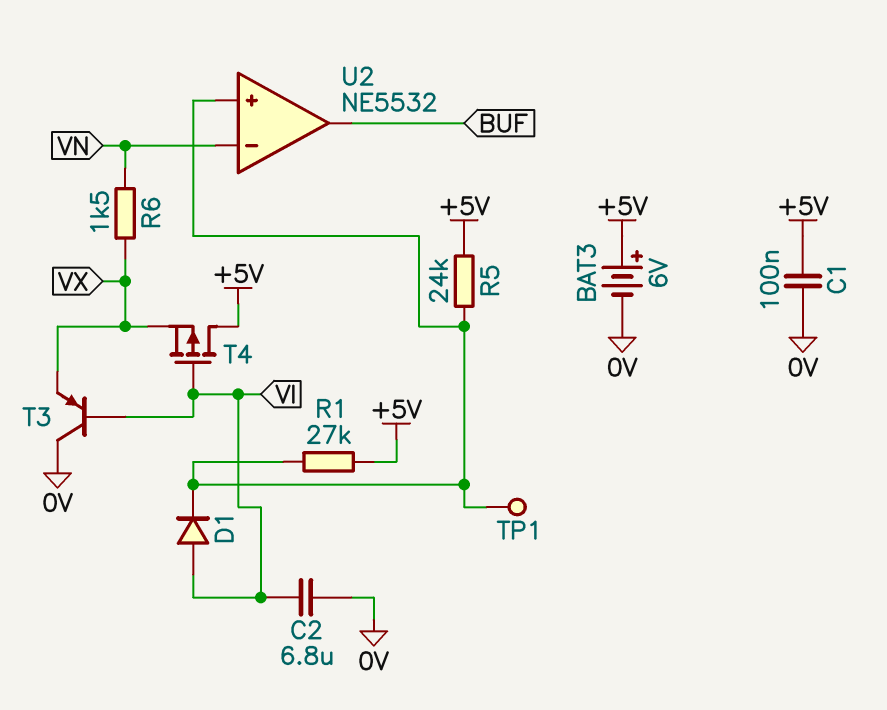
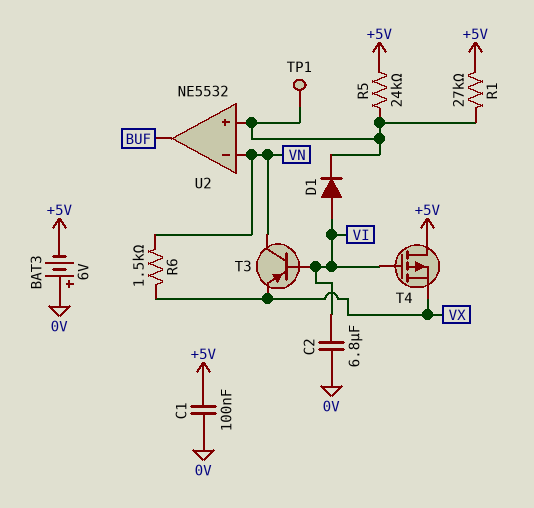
BAT3: 6V (plus +5V, minus 0V) -> 6V (plus 0V, minus +5V)
T3: PNP (B VI, C 0V, E VX) -> PNP (B VI, C VN, E VX)

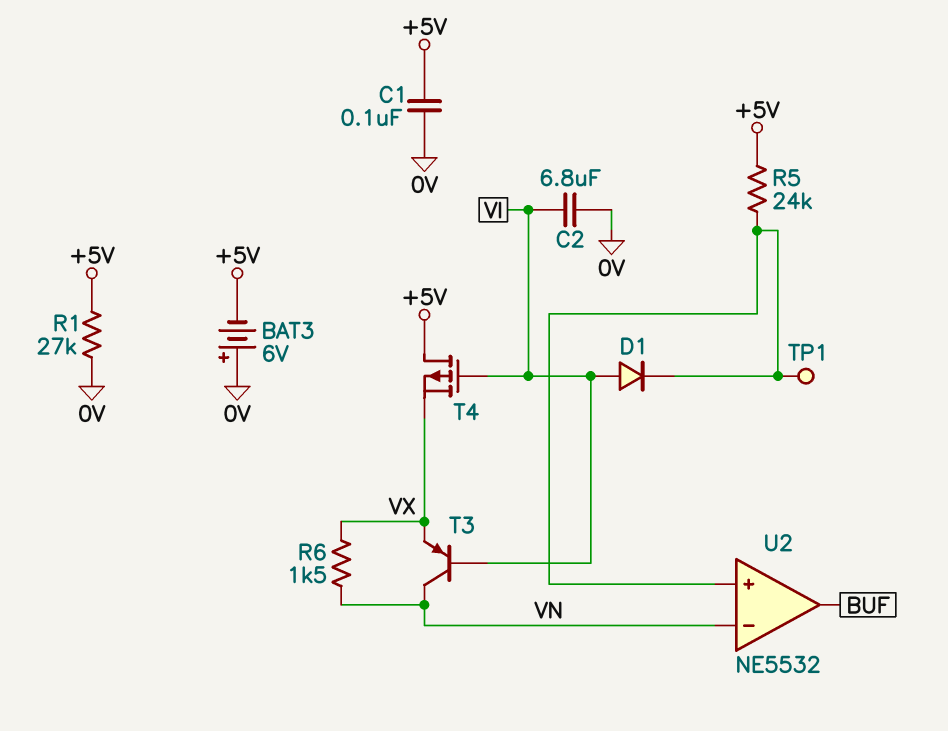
R1: 27k (+5V, U2/in+) -> 27k (+5V, 0V)

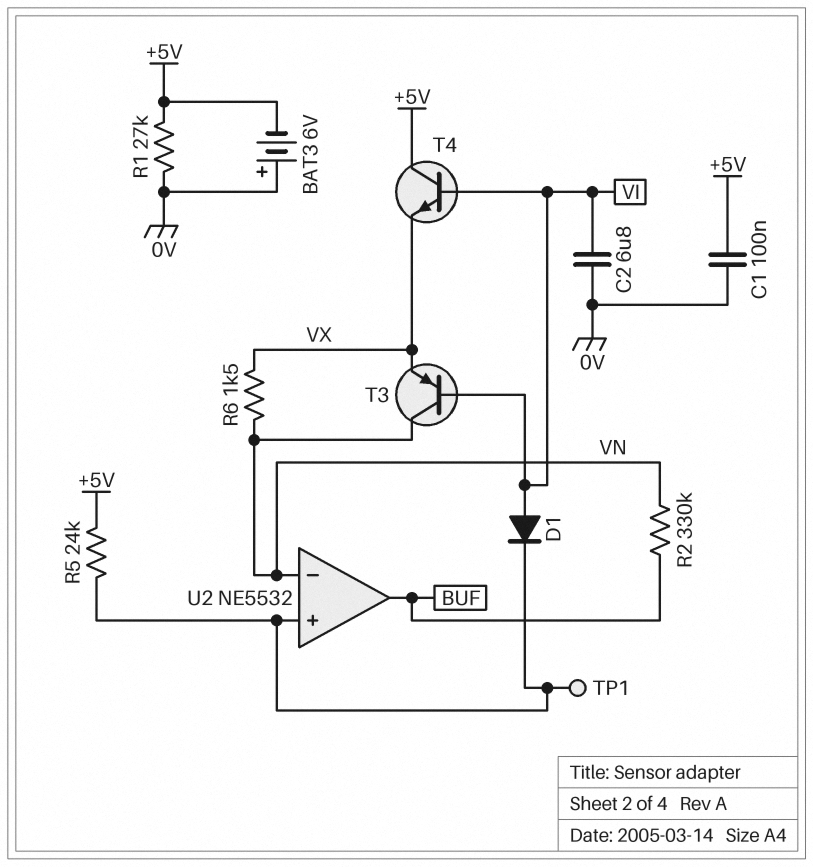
R2: none -> 330k (BUF, VN)
T4: PMOS (G VI, D +5V, S VX) -> NPN (B VI, C +5V, E VX)

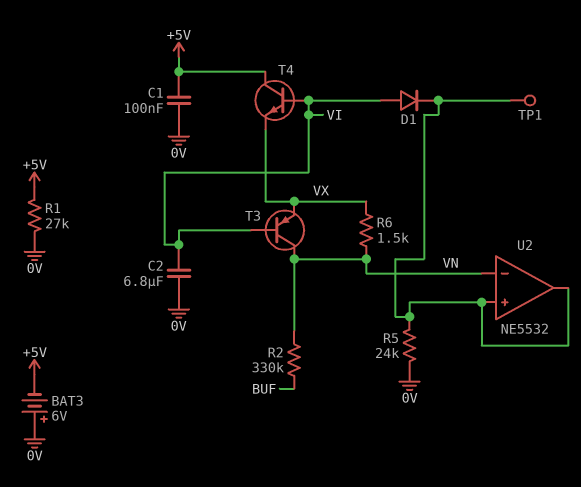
R5: 24k (+5V, U2/in+) -> 24k (0V, U2/in+)
U2 pin out: BUF -> U2/in+

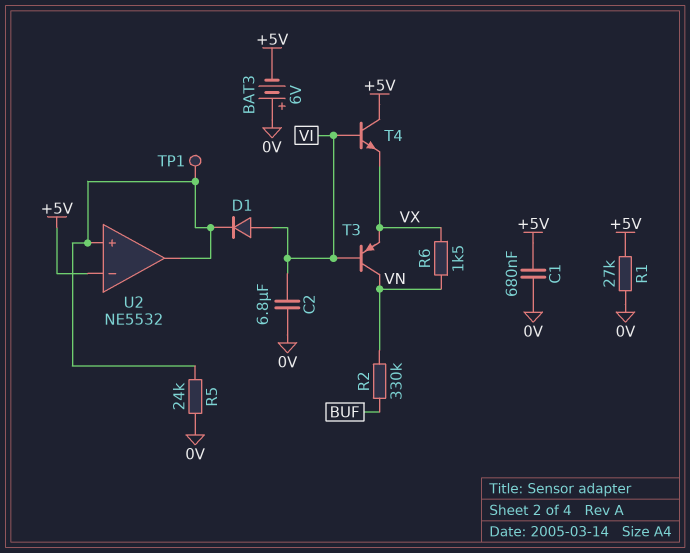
C1: 100nF (+5V, 0V) -> 680nF (+5V, 0V)
U2 pin in-: VN -> +5V

